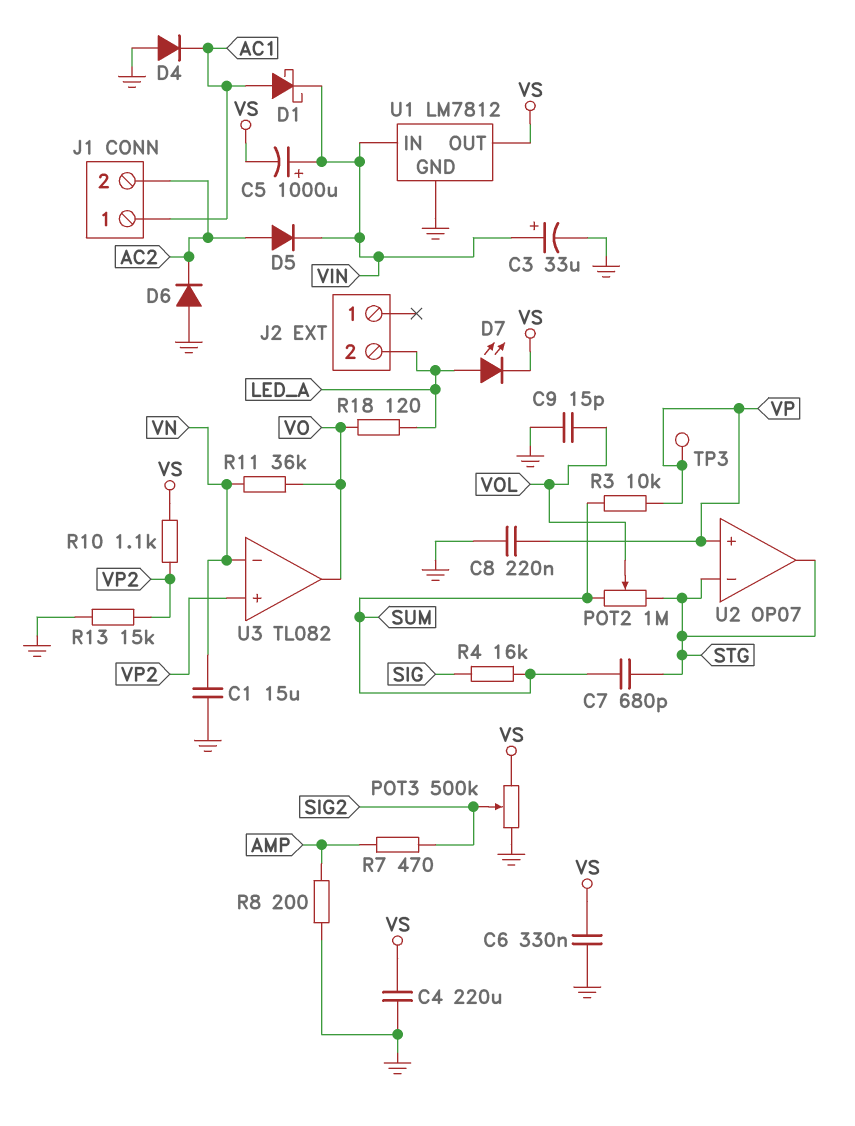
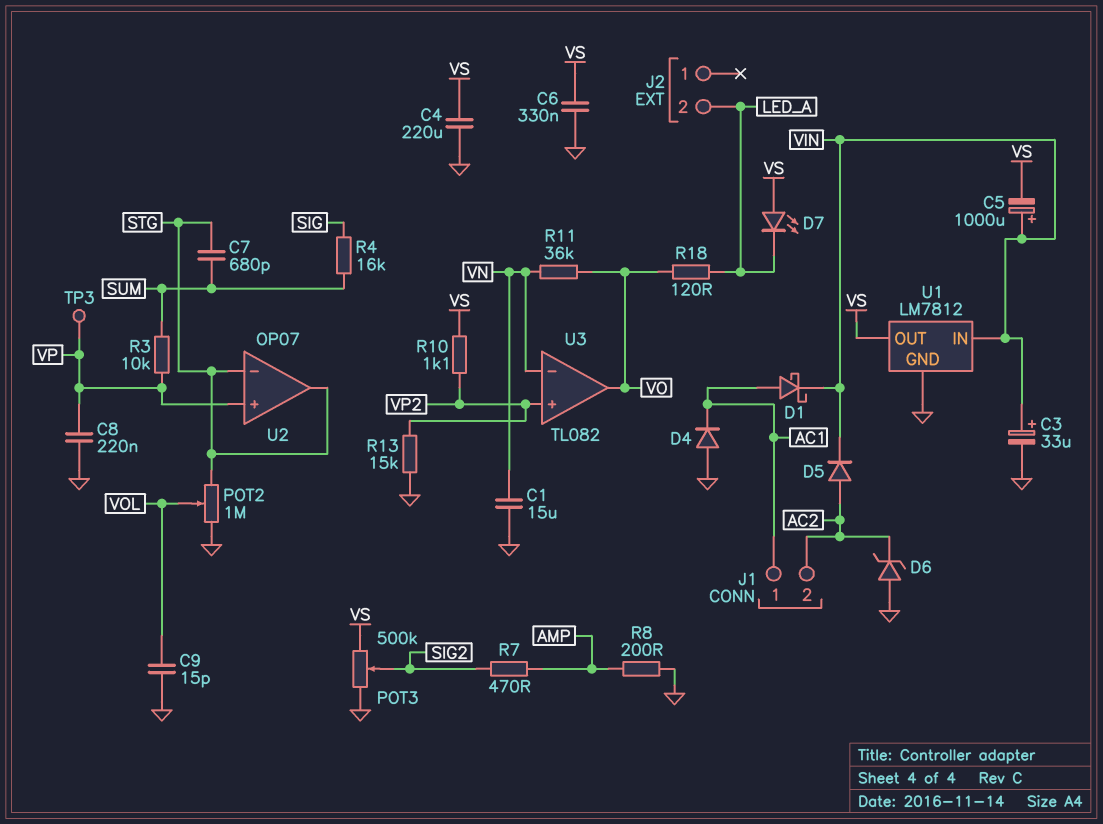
D6: diode (A GND, K AC2) -> zener (A GND, K AC2)
D7: LED (A LED_A, K VS) -> LED (A VS, K LED_A)
POT2: 1M (STG, SUM, wiper VOL) -> 1M (GND, STG, wiper VOL)

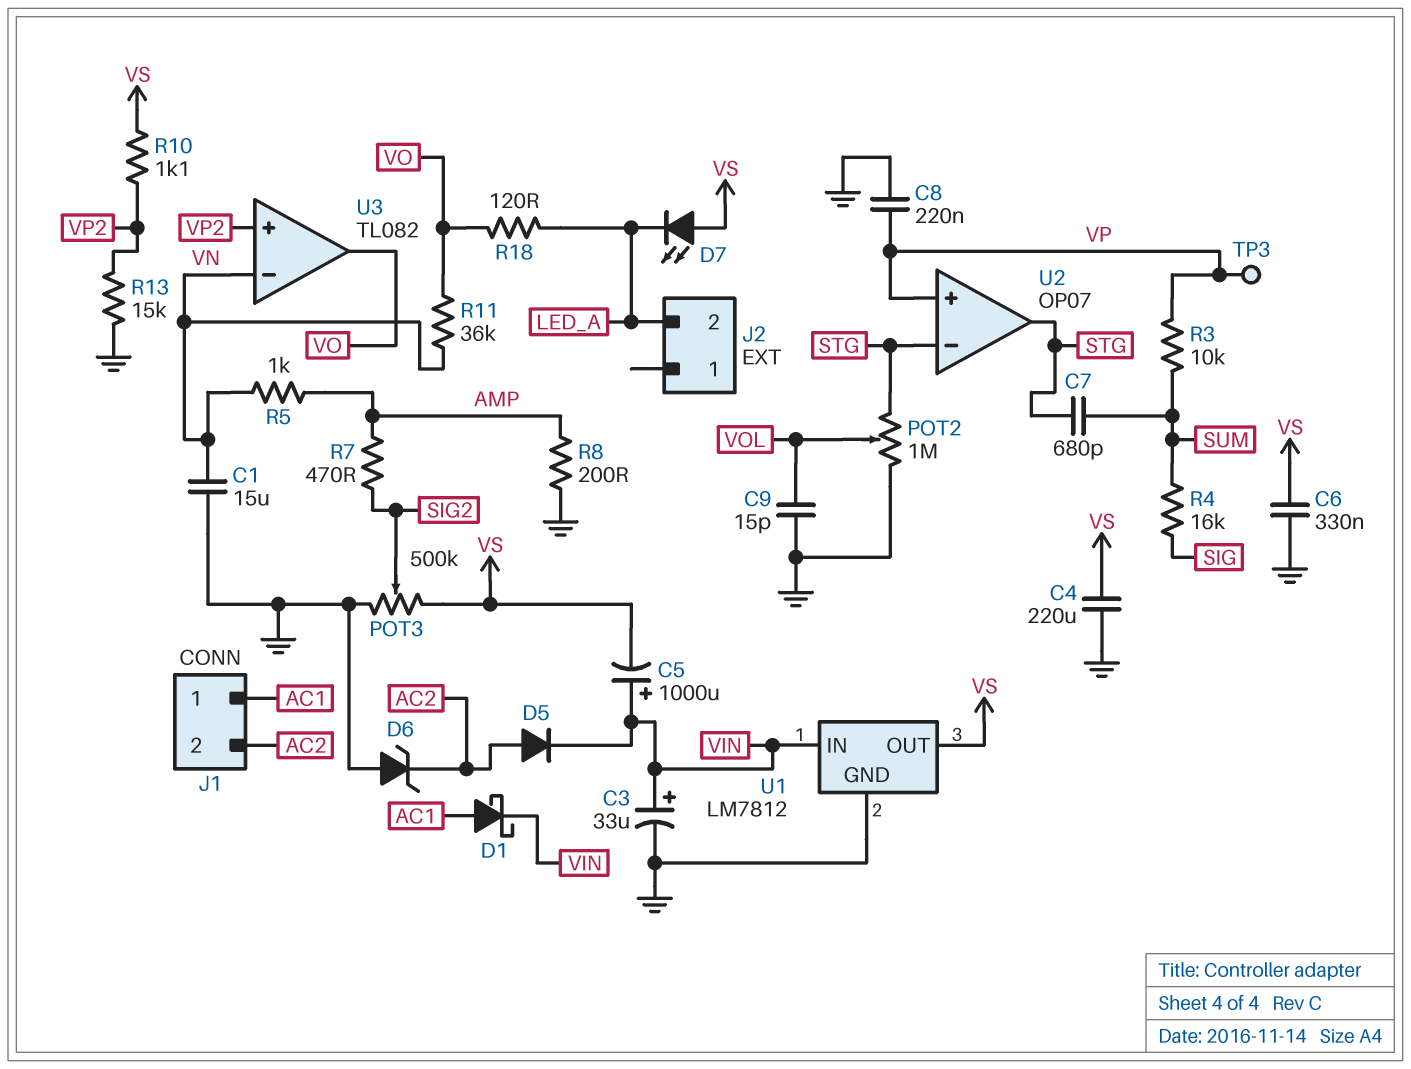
D4: diode (A GND, K AC1) -> none
R5: none -> 1k (AMP, VN)

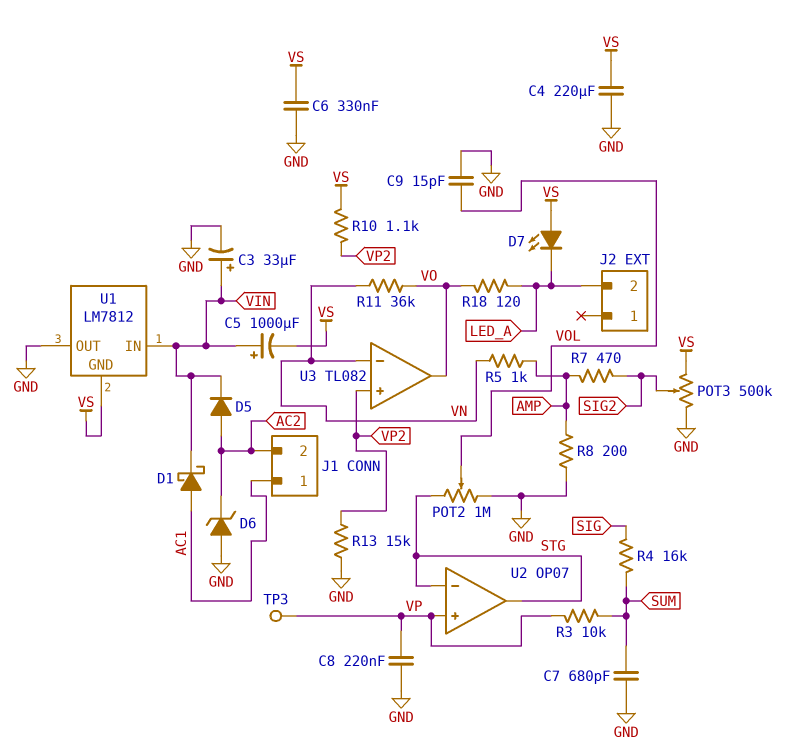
C1: 15uF (GND, VN) -> none
C7: 680pF (STG, SUM) -> 680pF (GND, SUM)
U1 pin GND: GND -> VS
U1 pin OUT: VS -> GND

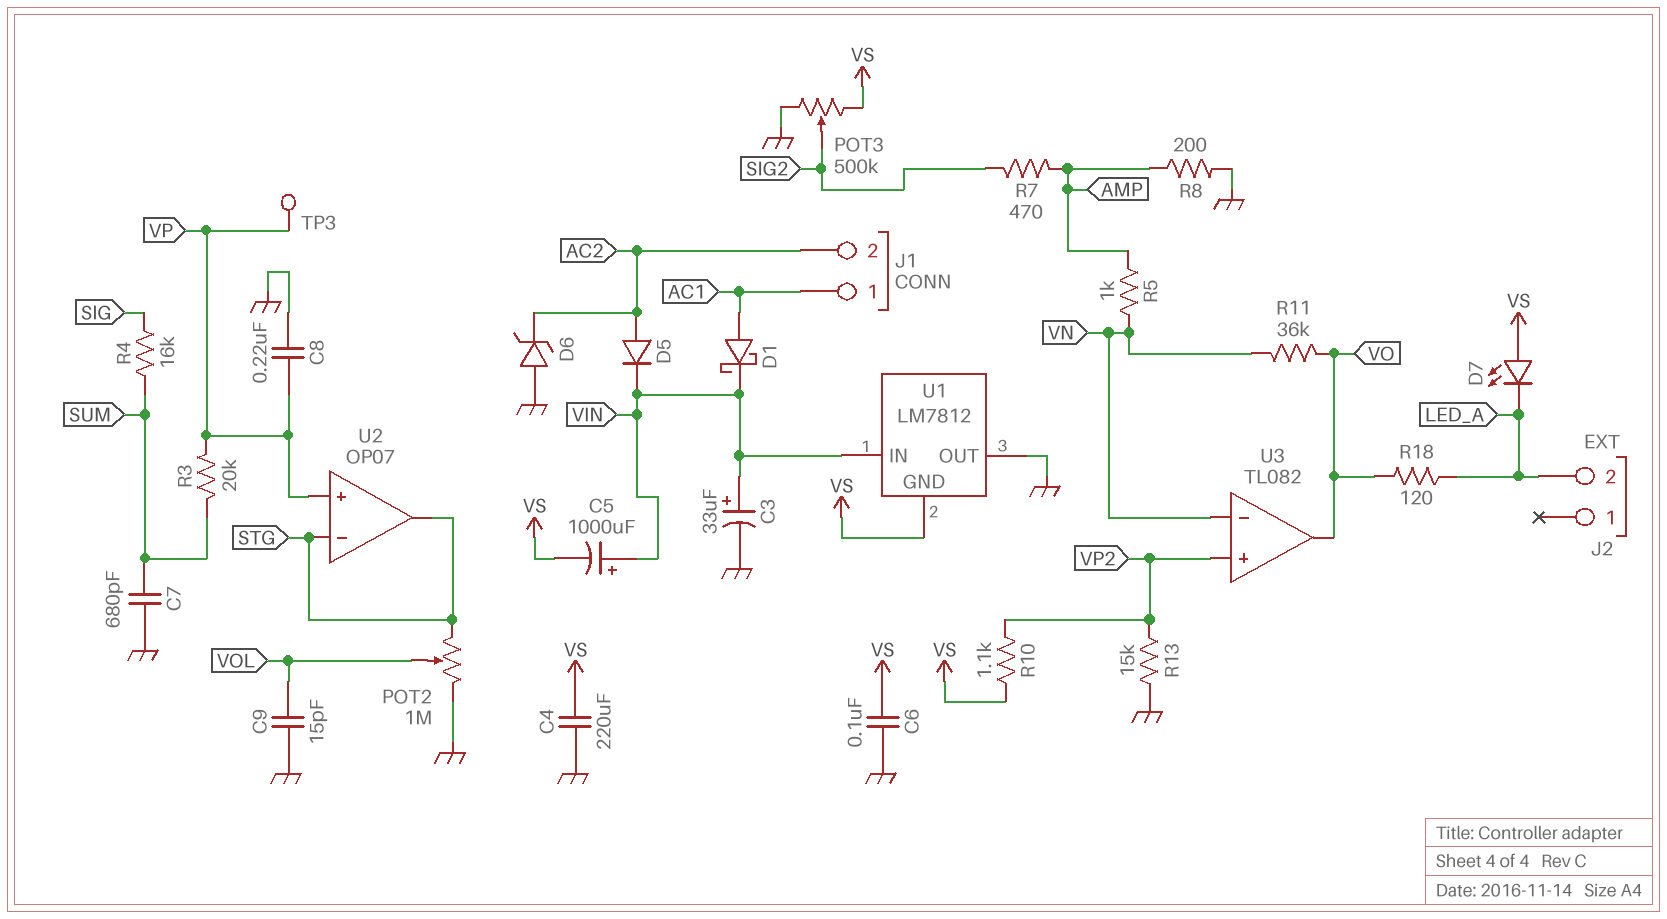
C6: 330nF (GND, VS) -> 100nF (GND, VS)
R3: 10k (SUM, VP) -> 20k (SUM, VP)

